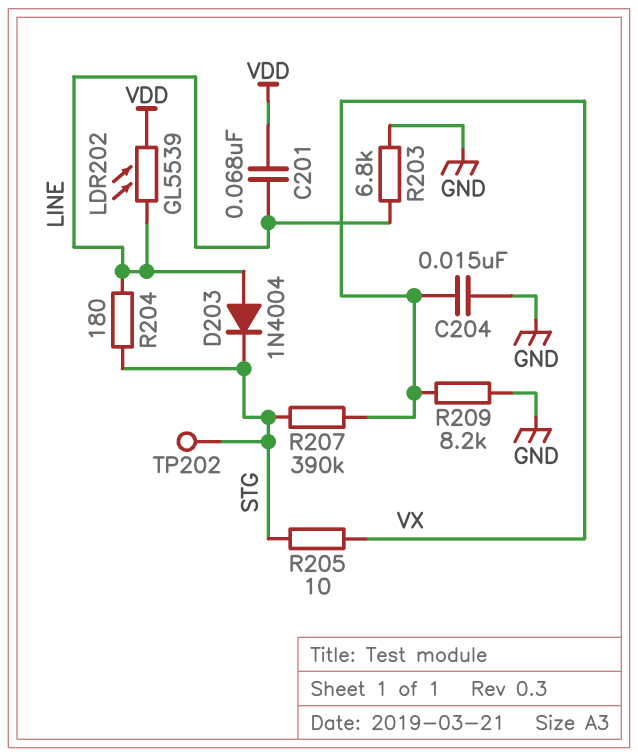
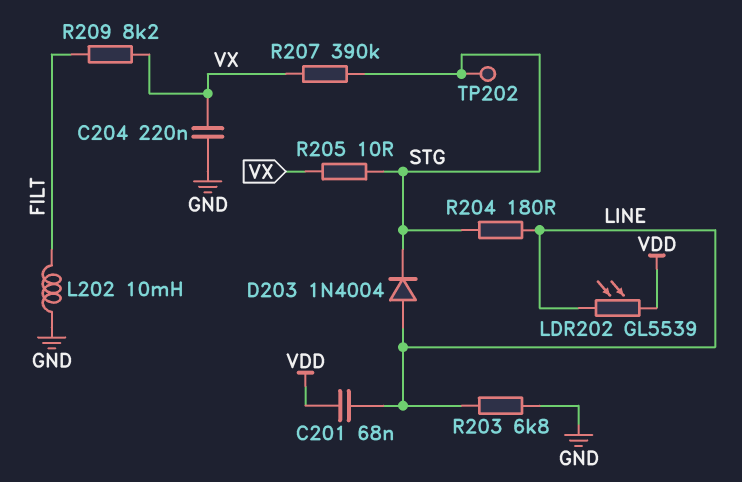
C204: 15nF (GND, VX) -> 220nF (GND, VX)
L202: none -> 10mH (FILT, GND)
R209: 8.2k (GND, VX) -> 8.2k (FILT, VX)

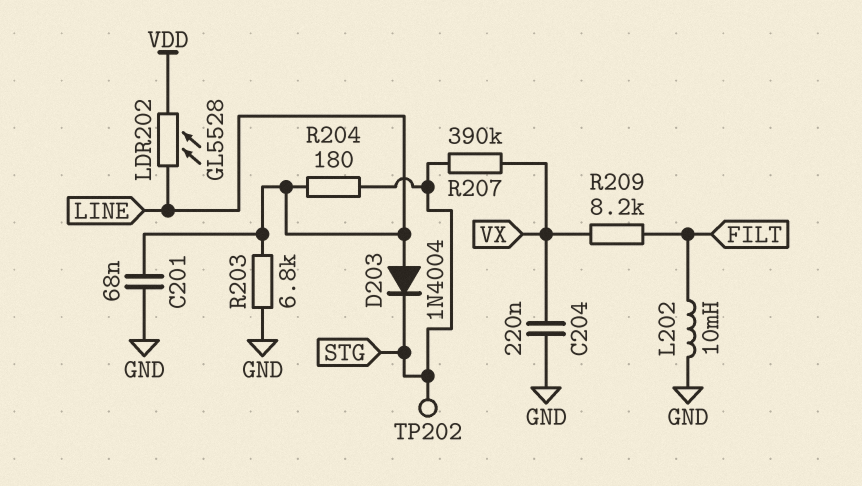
C201: 68nF (LINE, VDD) -> 68nF (GND, LINE)
LDR202: GL5539 (LINE, VDD) -> GL5528 (LINE, VDD)
R205: 10 (STG, VX) -> none

